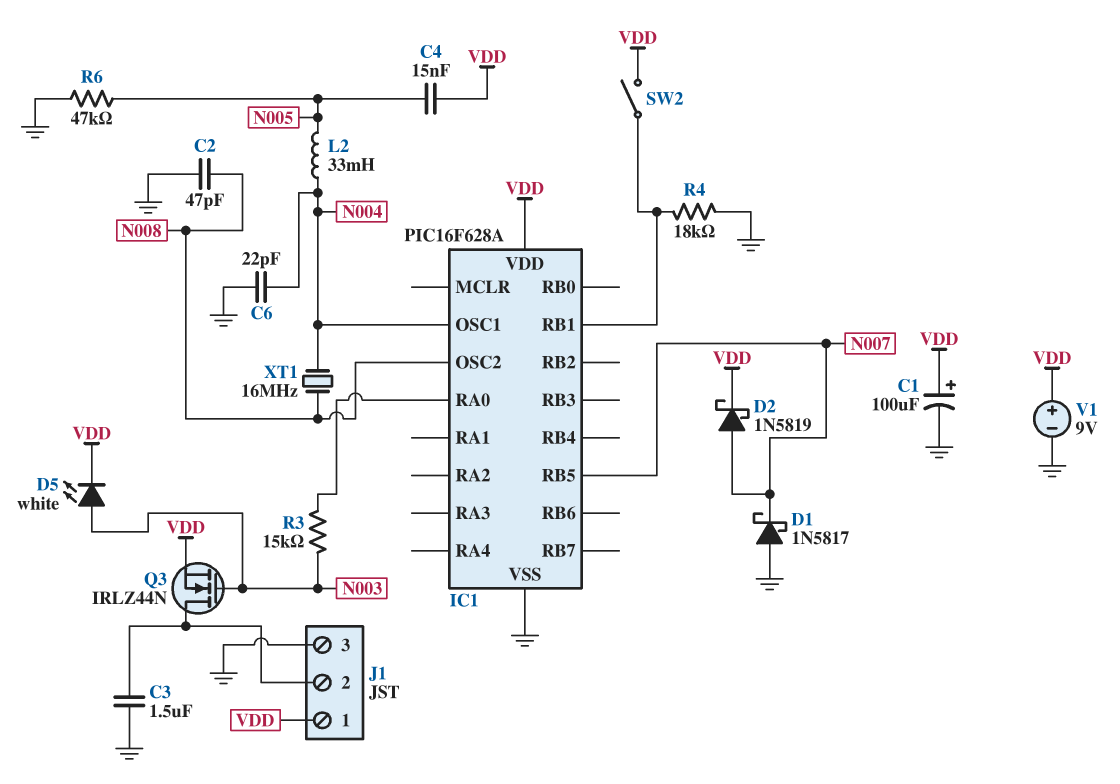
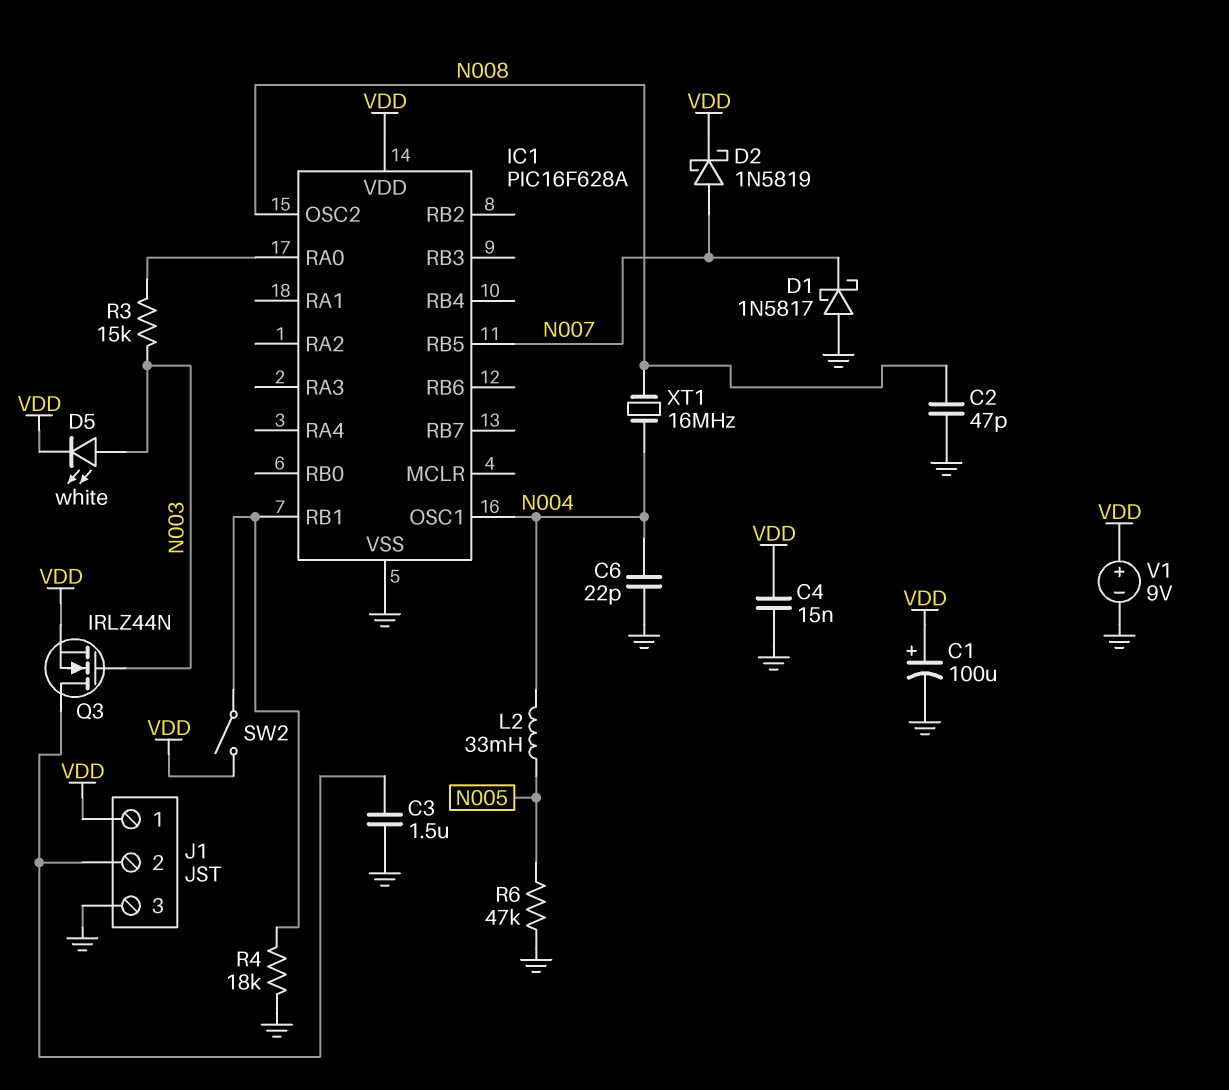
C4: 15nF (N005, VDD) -> 15nF (GND, VDD)

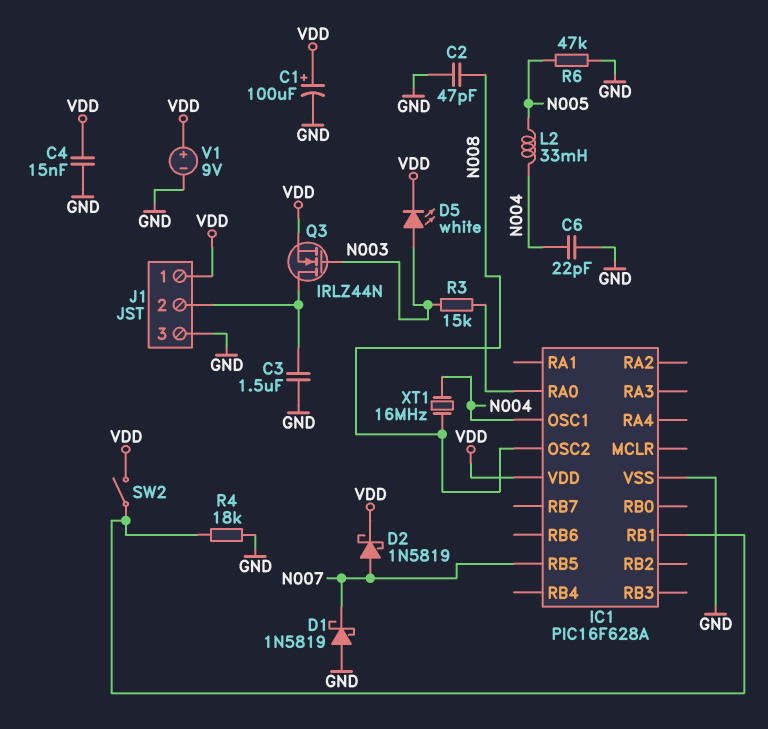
D1: schottky 1N5817 (A GND, K N007) -> schottky 1N5819 (A GND, K N007)

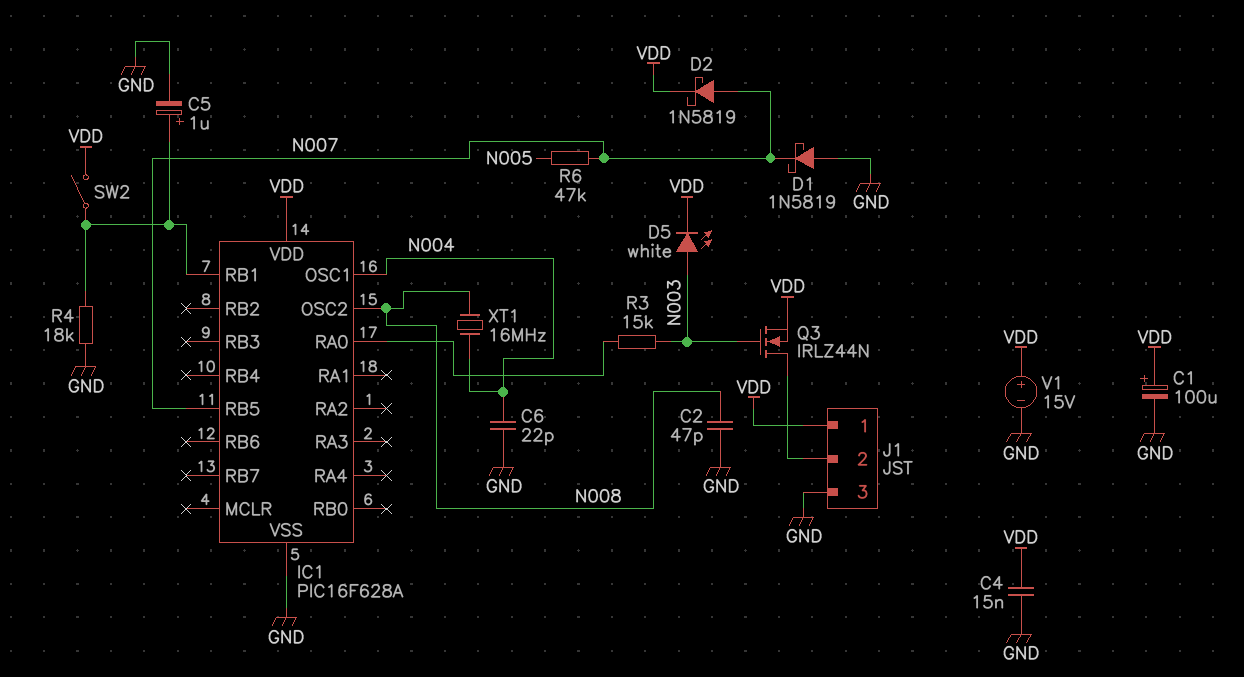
C3: 1.5uF (GND, J1/2) -> none
C5: none -> 1uF (plus IC1/RB1, minus GND)
L2: 33mH (N004, N005) -> none
R6: 47k (GND, N005) -> 47k (N005, N007)
V1: 9V (plus VDD, minus GND) -> 15V (plus VDD, minus GND)

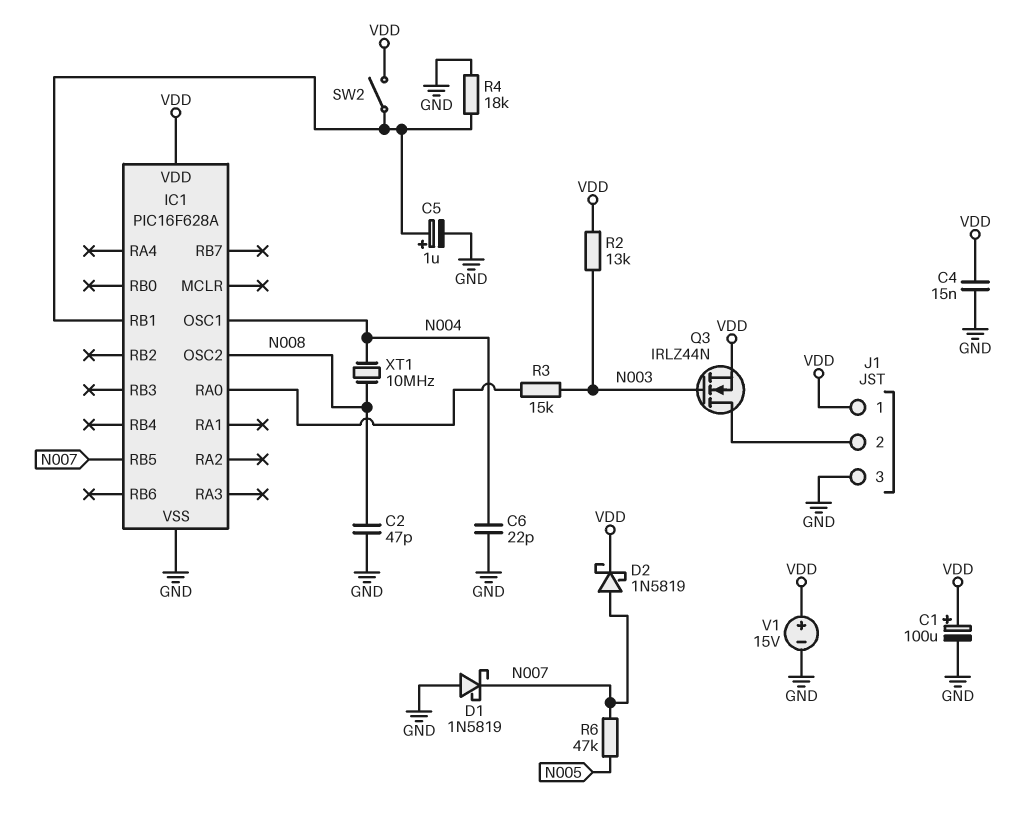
D5: LED white (A N003, K VDD) -> none
R2: none -> 13k (N003, VDD)
XT1: 16MHz (N004, N008) -> 10MHz (N004, N008)

